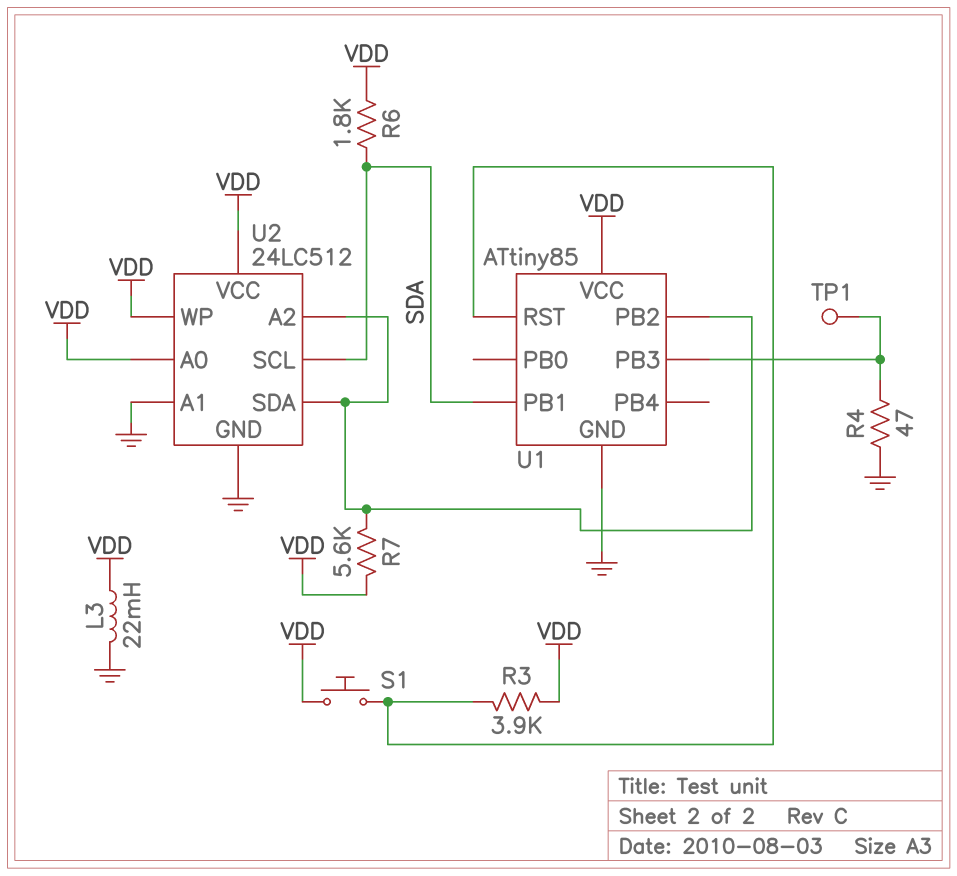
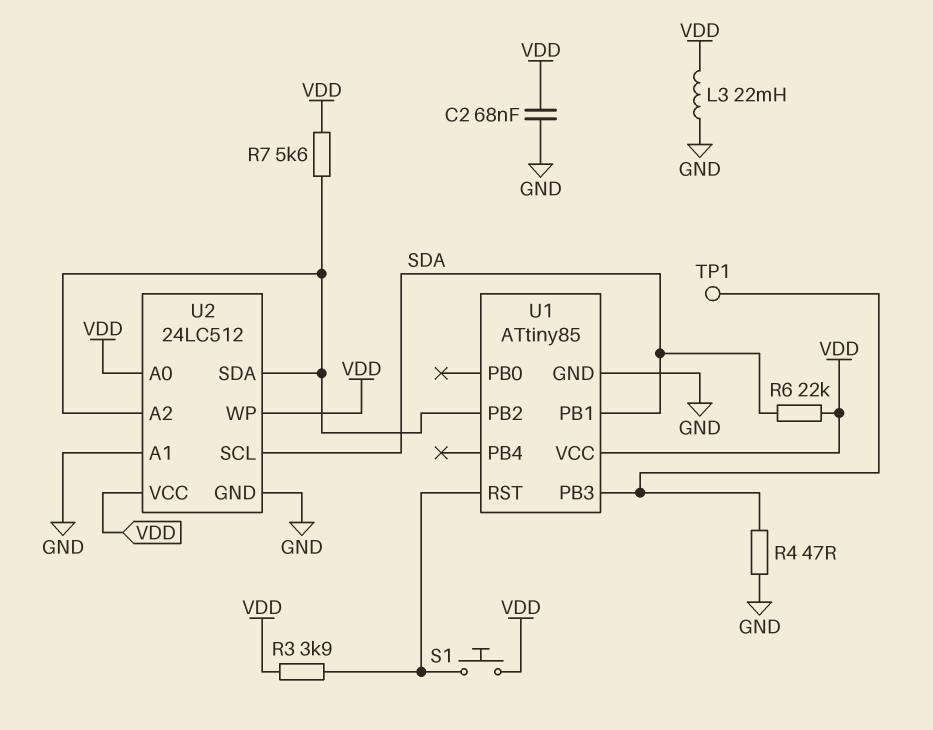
C2: none -> 68nF (GND, VDD)
R6: 1.8k (SDA, VDD) -> 22k (SDA, VDD)

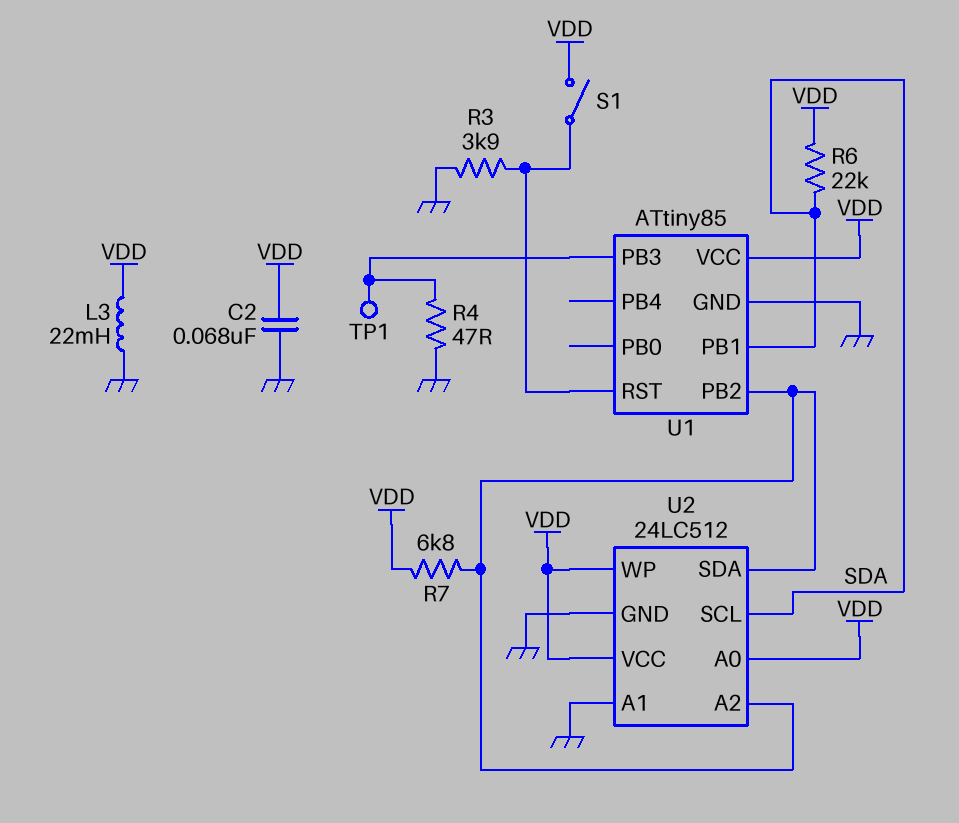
R3: 3.9k (U1/RST, VDD) -> 3.9k (GND, U1/RST)
R7: 5.6k (U1/PB2, VDD) -> 6.8k (U1/PB2, VDD)
S1: button (U1/RST, VDD) -> switch (U1/RST, VDD)

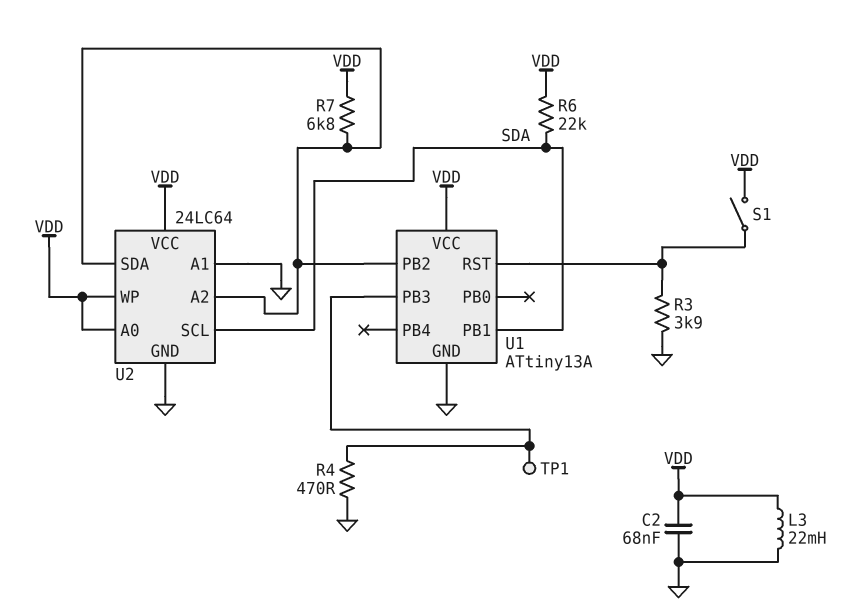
R4: 47 (GND, U1/PB3) -> 470 (GND, U1/PB3)
U1: ATtiny85 -> ATtiny13A
U2: 24LC512 -> 24LC64

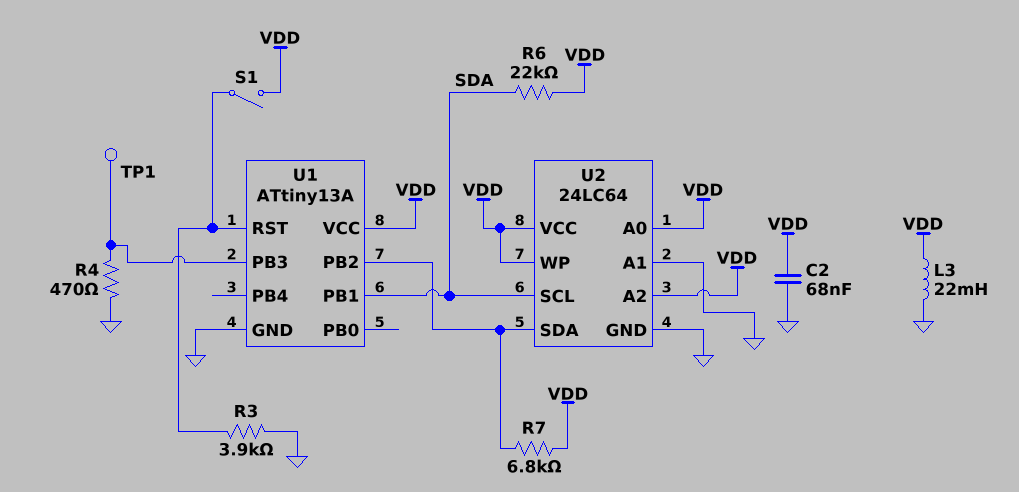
U2 pin A2: U1/PB2 -> VDD

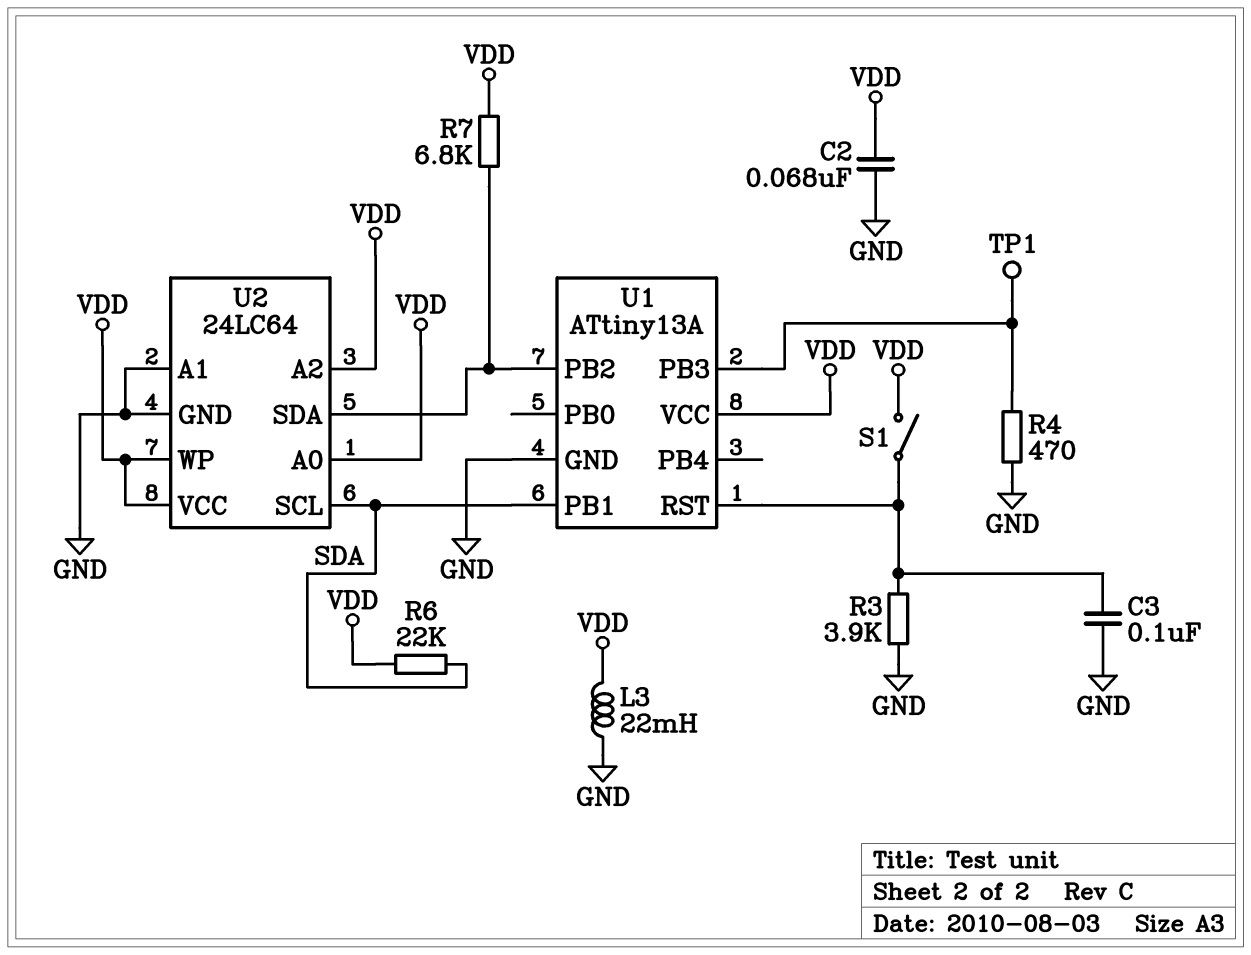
C3: none -> 100nF (GND, U1/RST)

